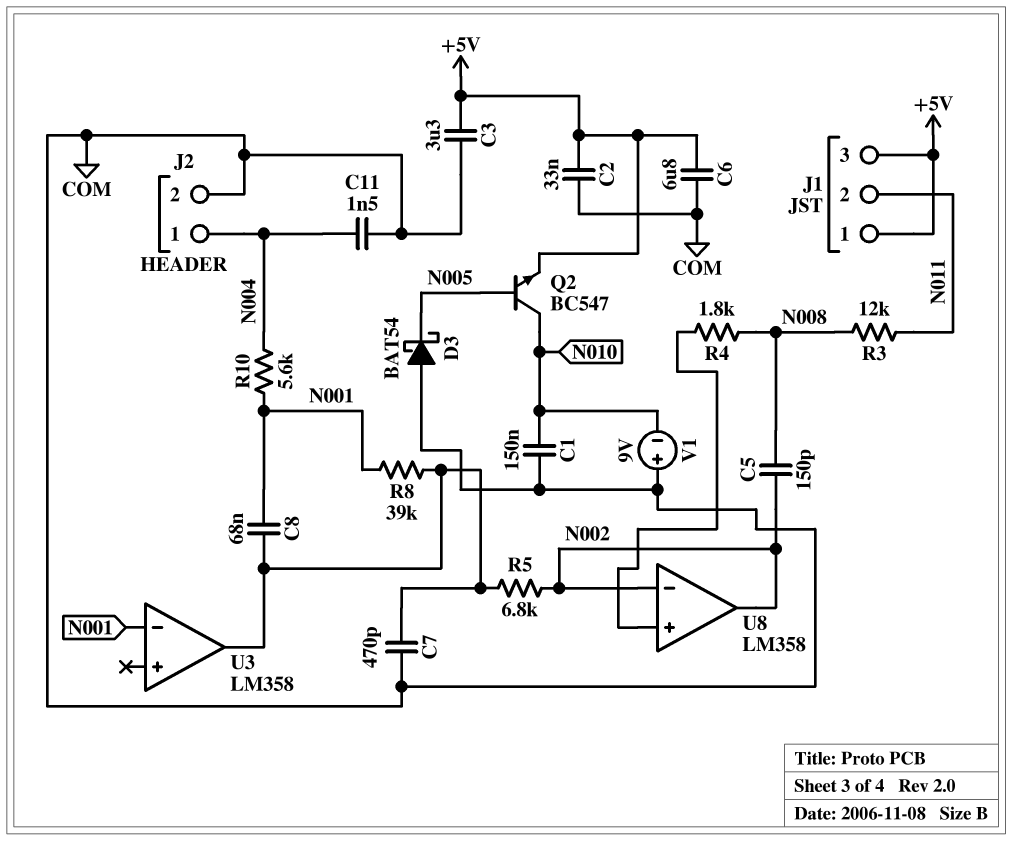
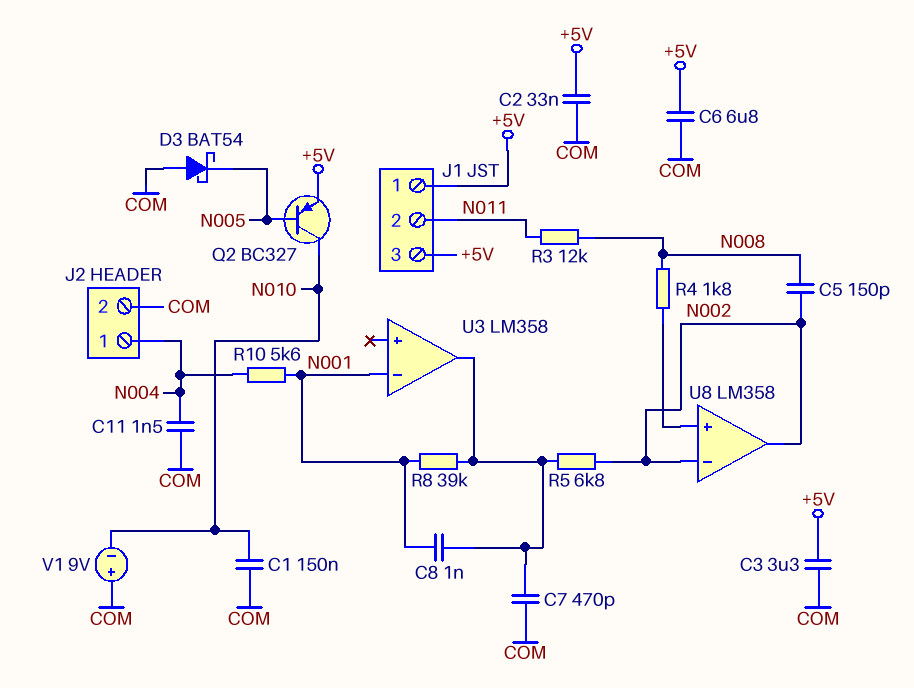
C8: 68nF (N001, U3/out) -> 1nF (N001, U3/out)
Q2: NPN BC547 (B N005, C N010, E +5V) -> PNP BC327 (B N005, C N010, E +5V)

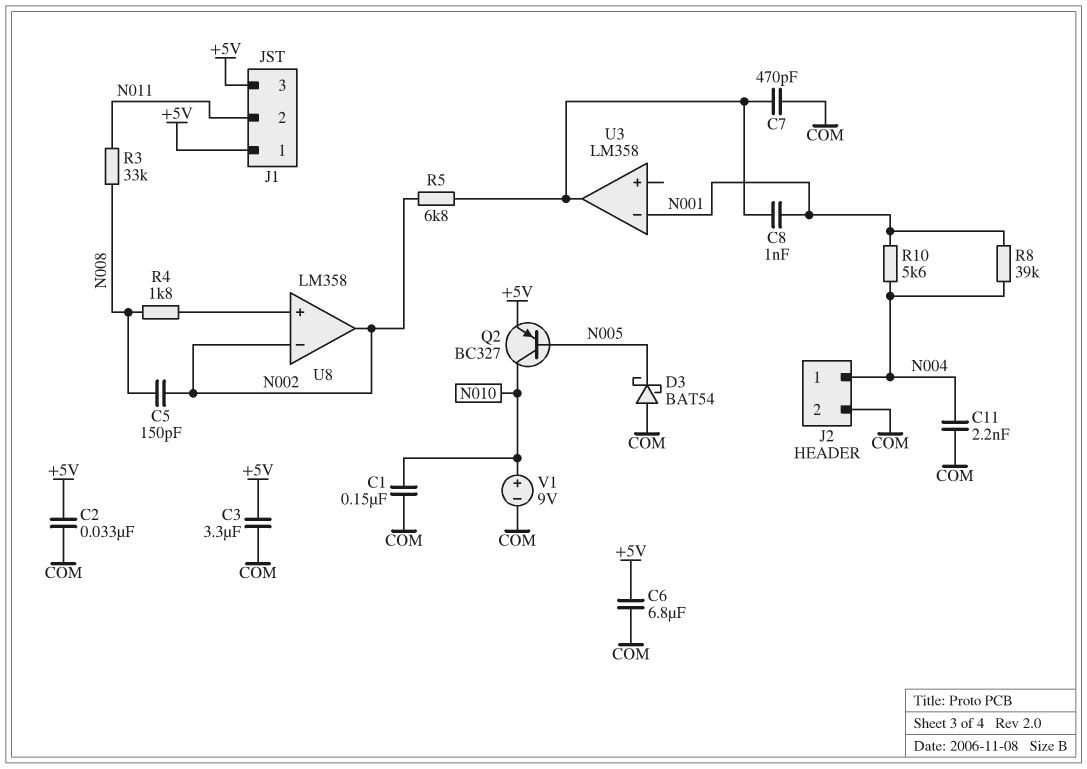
C11: 1.5nF (COM, N004) -> 2.2nF (COM, N004)
R3: 12k (N008, N011) -> 33k (N008, N011)
R8: 39k (N001, U3/out) -> 39k (N001, N004)
V1: 9V (plus COM, minus N010) -> 9V (plus N010, minus COM)

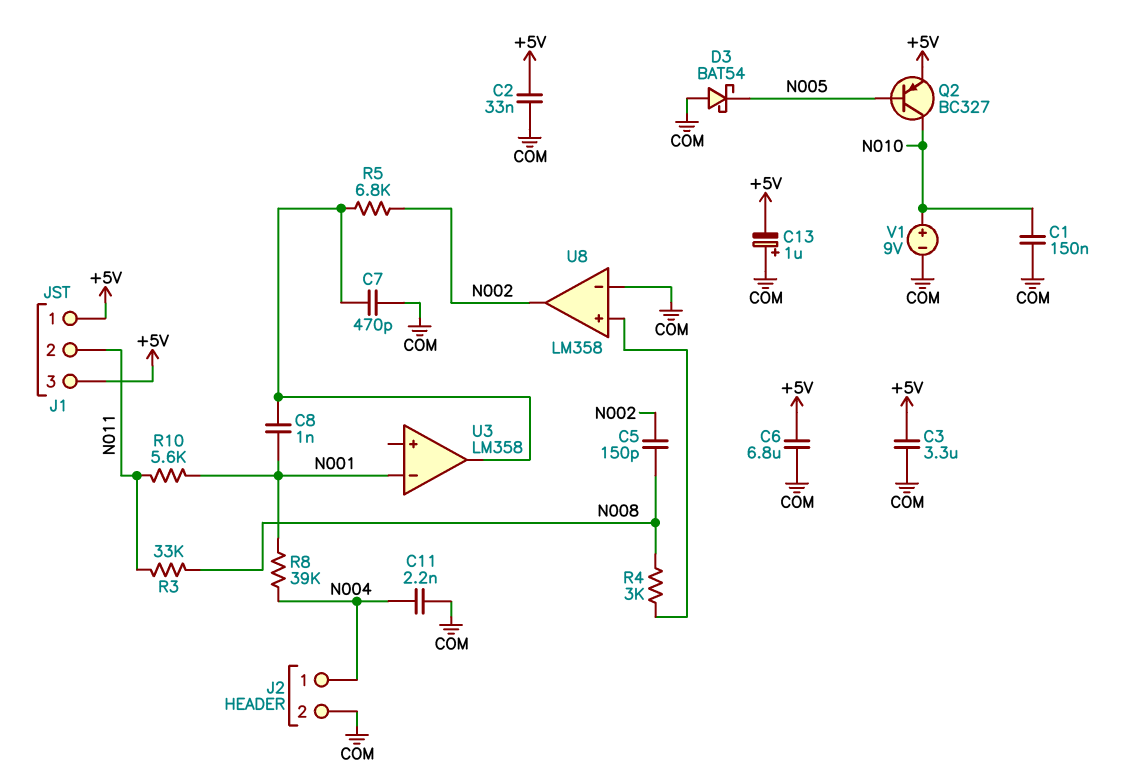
C13: none -> 1uF (plus COM, minus +5V)
R4: 1.8k (N008, U8/in+) -> 3k (N008, U8/in+)
R10: 5.6k (N001, N004) -> 5.6k (N001, N011)
U8 pin in-: N002 -> COM

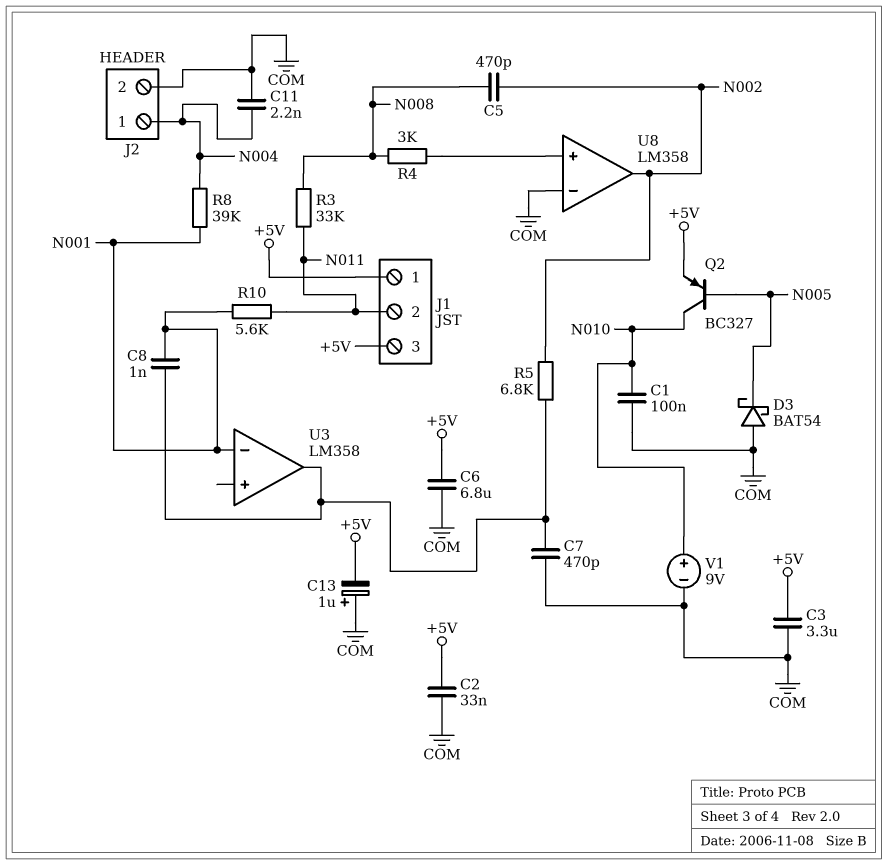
C1: 150nF (COM, N010) -> 100nF (COM, N010)
C5: 150pF (N002, N008) -> 470pF (N002, N008)

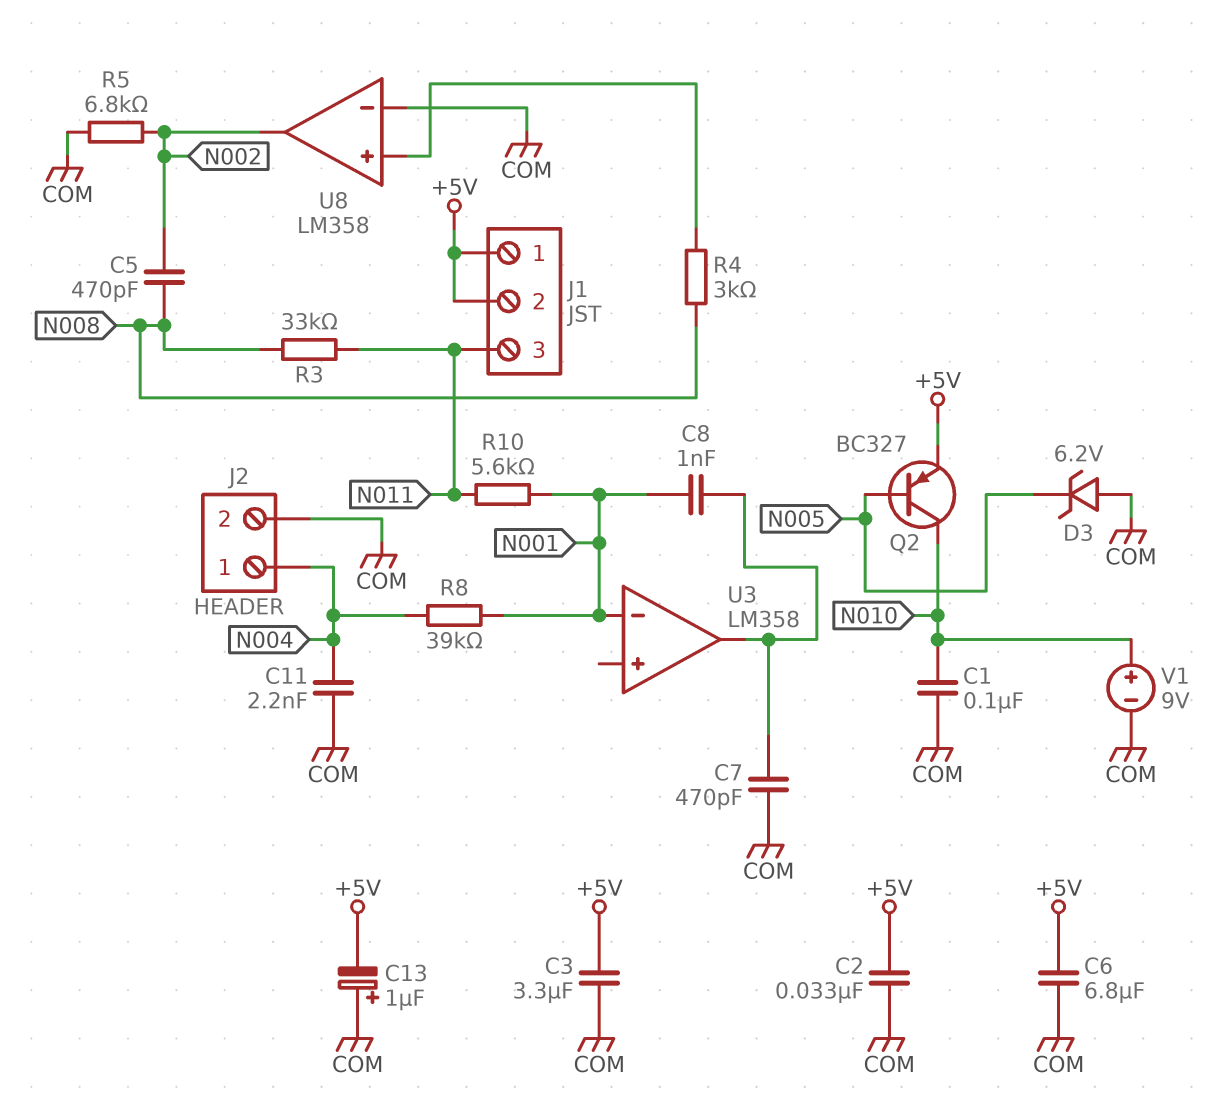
D3: schottky BAT54 (A COM, K N005) -> zener 6.2V (A COM, K N005)
J1 pin 2: N011 -> +5V
J1 pin 3: +5V -> N011
R5: 6.8k (N002, U3/out) -> 6.8k (COM, N002)

